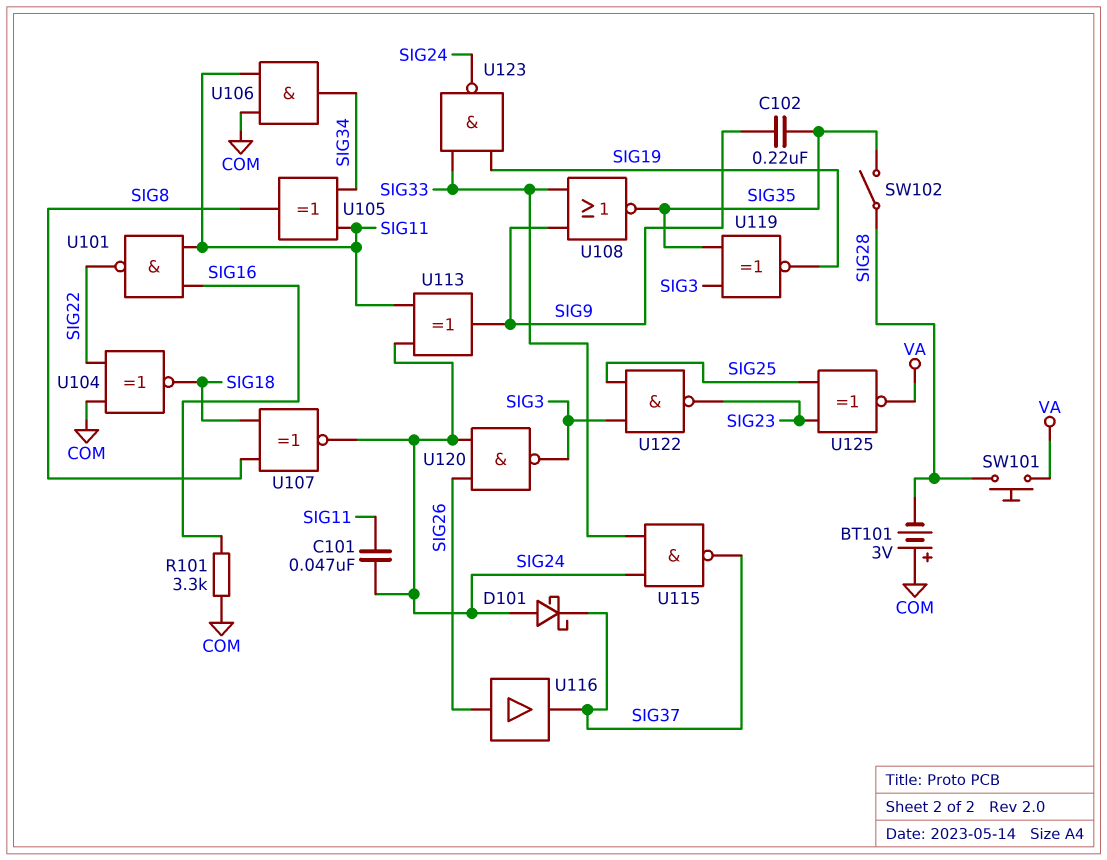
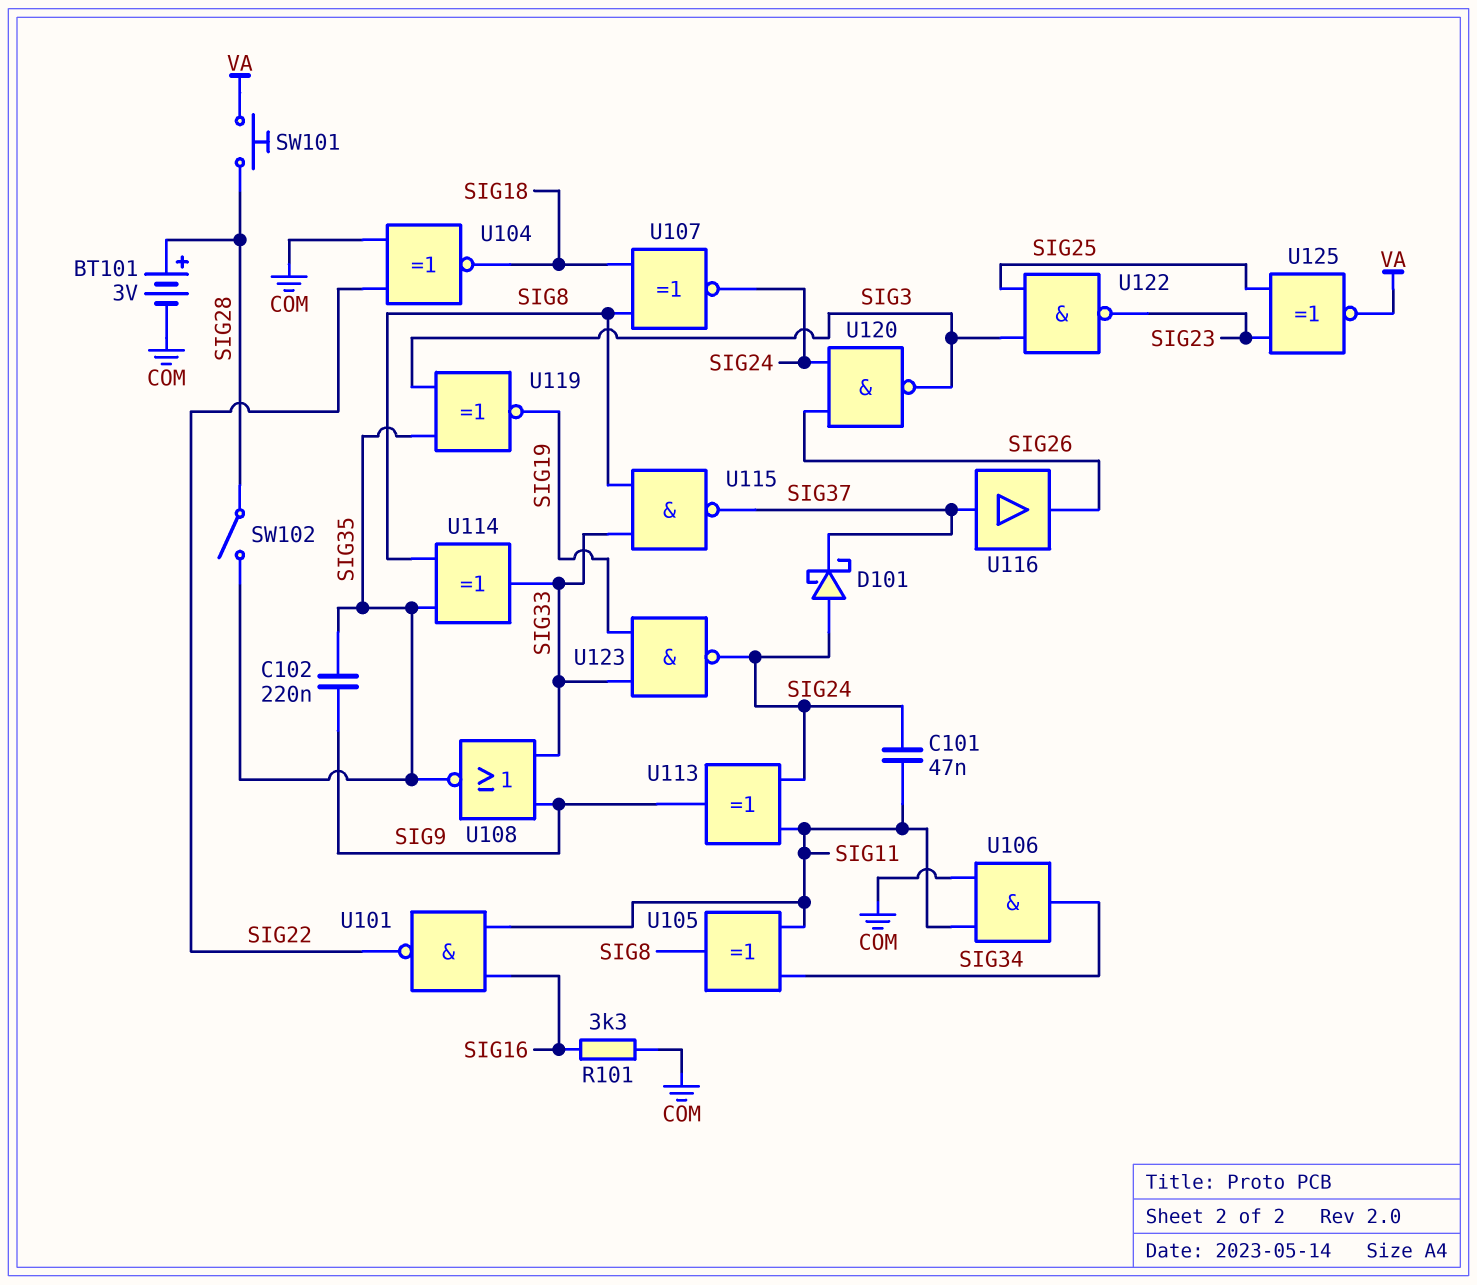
BT101: 3V (plus COM, minus SIG28) -> 3V (plus SIG28, minus COM)
U114: none -> XOR (in SIG8, in SIG35, out SIG33)
U115: NAND (in SIG24, in SIG33, out SIG37) -> NAND (in SIG8, in SIG33, out SIG37)
U116: buffer (in SIG26, out SIG37) -> buffer (in SIG37, out SIG26)

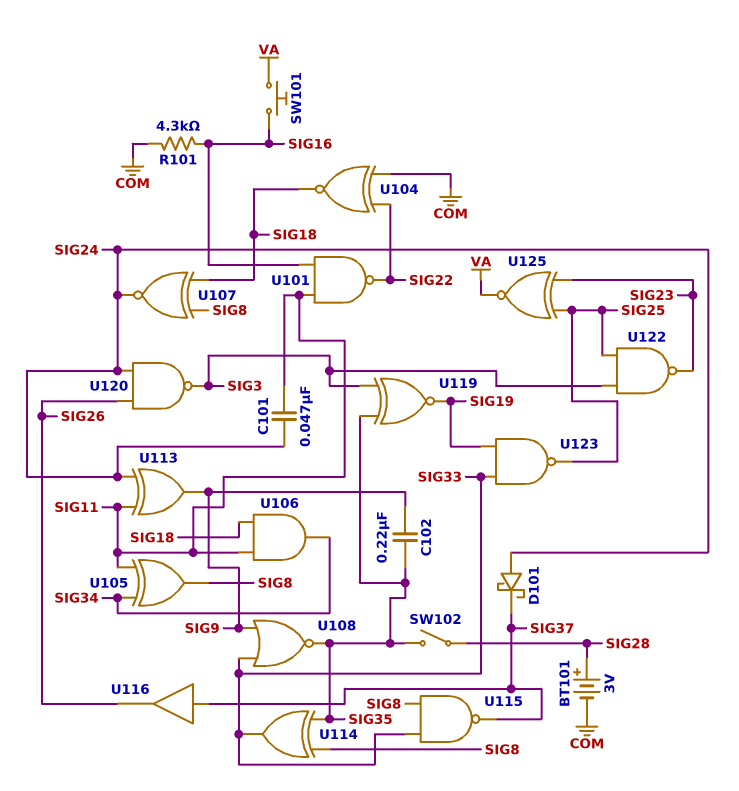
R101: 3.3k (COM, SIG16) -> 4.3k (COM, SIG16)
SW101: button (SIG28, VA) -> button (SIG16, VA)
U106: AND (in COM, in SIG11, out SIG34) -> AND (in SIG11, in SIG18, out SIG34)
U123: NAND (in SIG19, in SIG33, out SIG24) -> NAND (in SIG19, in SIG33, out SIG25)

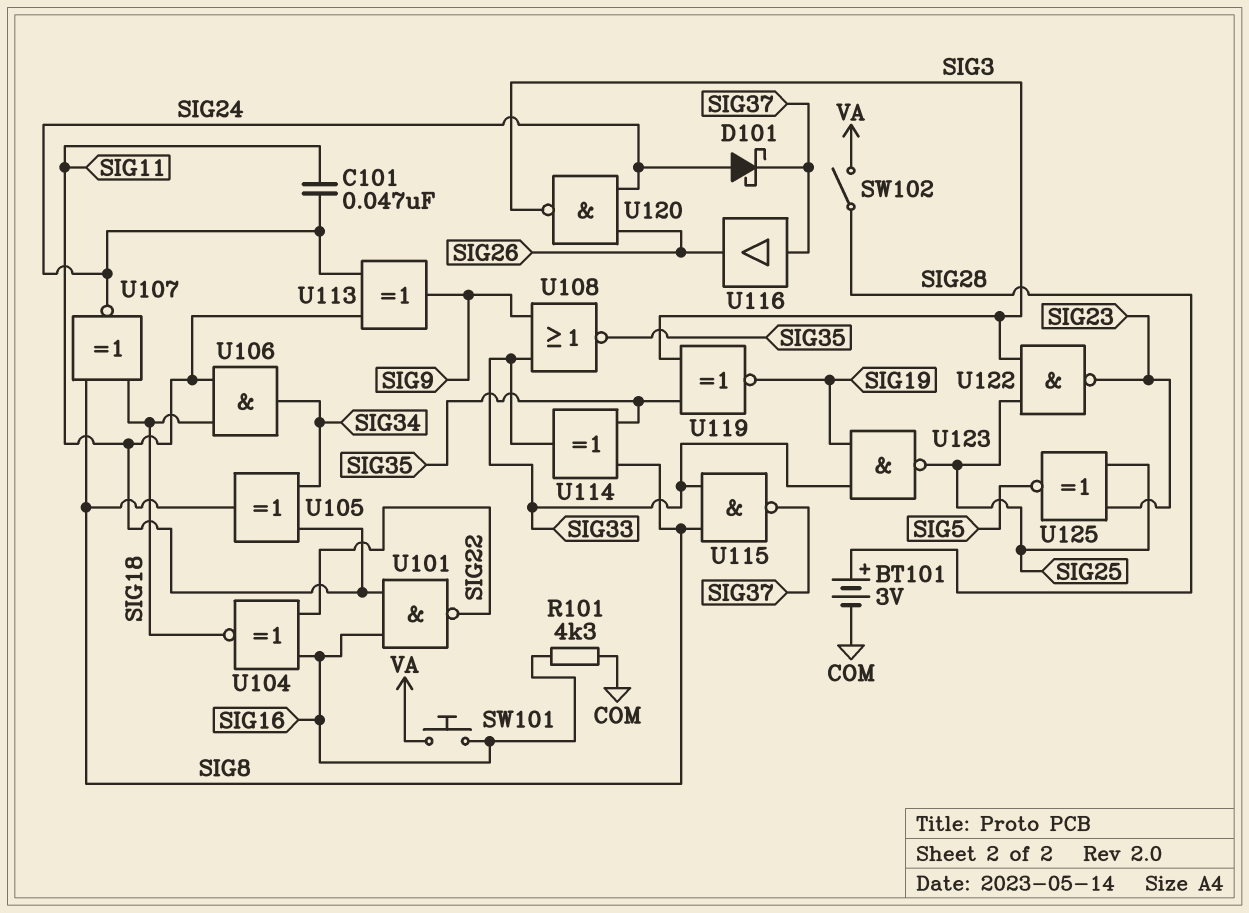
C102: 220nF (SIG9, SIG35) -> none
SW102: switch (SIG28, SIG35) -> switch (SIG28, VA)
U104: XNOR (in COM, in SIG22, out SIG18) -> XNOR (in SIG16, in SIG22, out SIG18)
U125: XNOR (in SIG23, in SIG25, out VA) -> XNOR (in SIG23, in SIG25, out SIG5)

